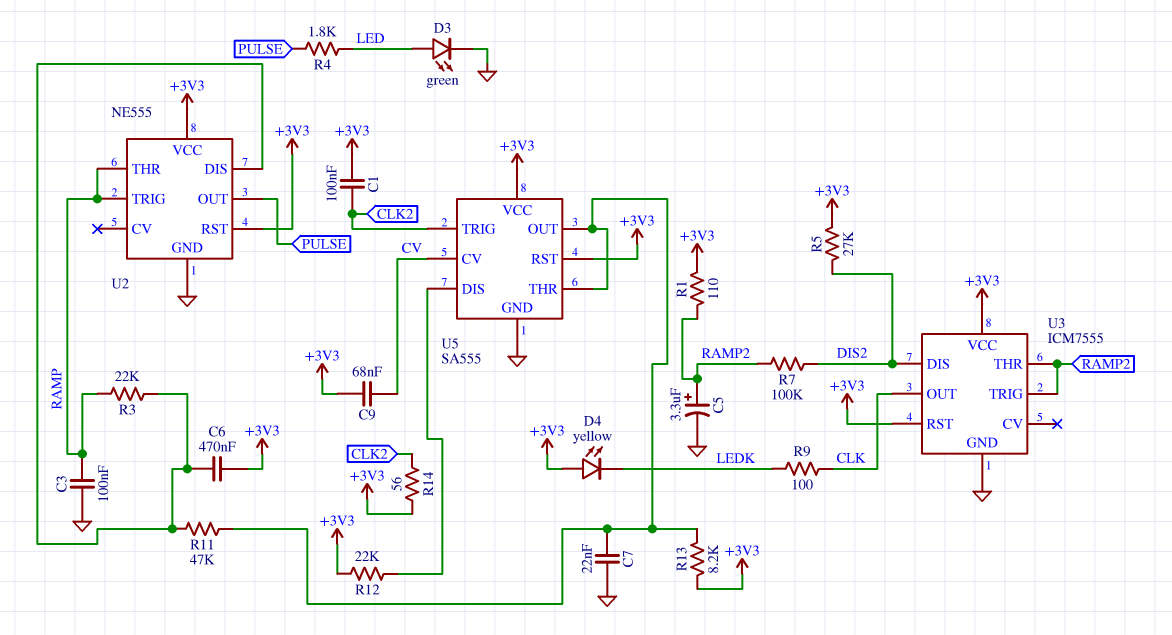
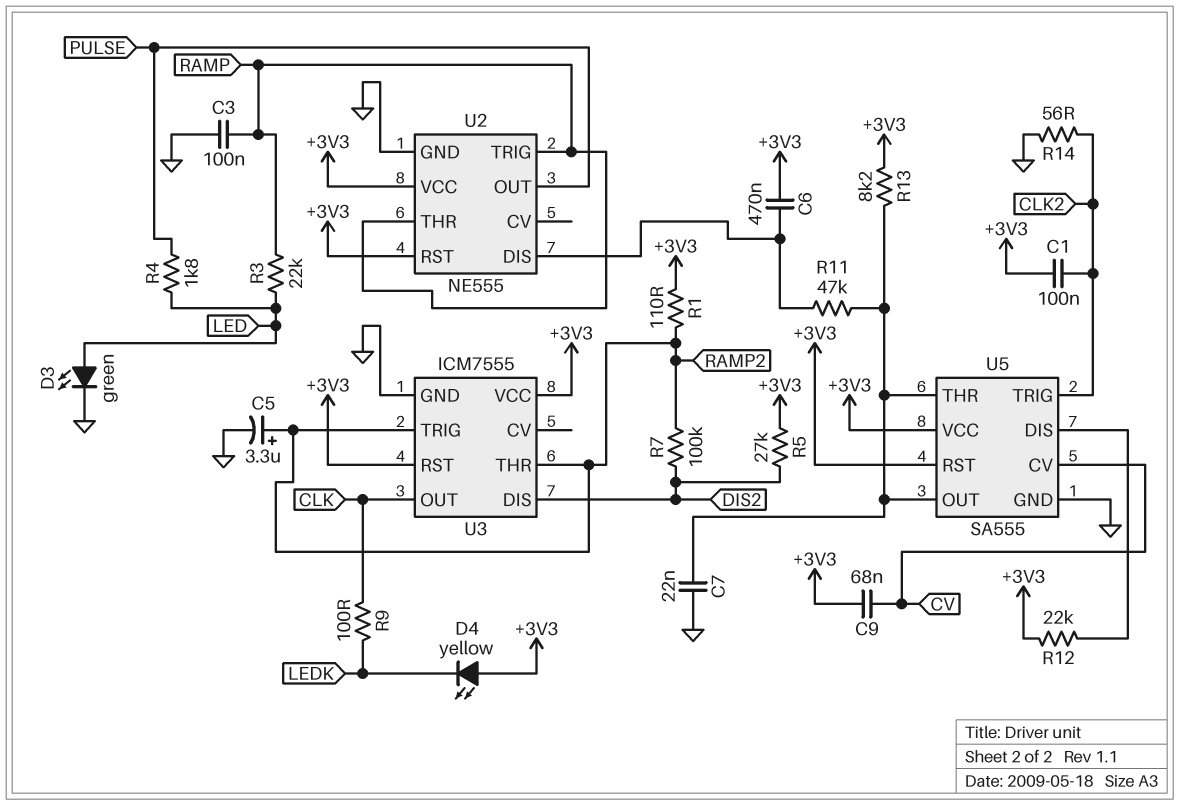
R3: 22k (RAMP, U2/DIS) -> 22k (LED, RAMP)
R14: 56 (+3V3, CLK2) -> 56 (CLK2, GND)

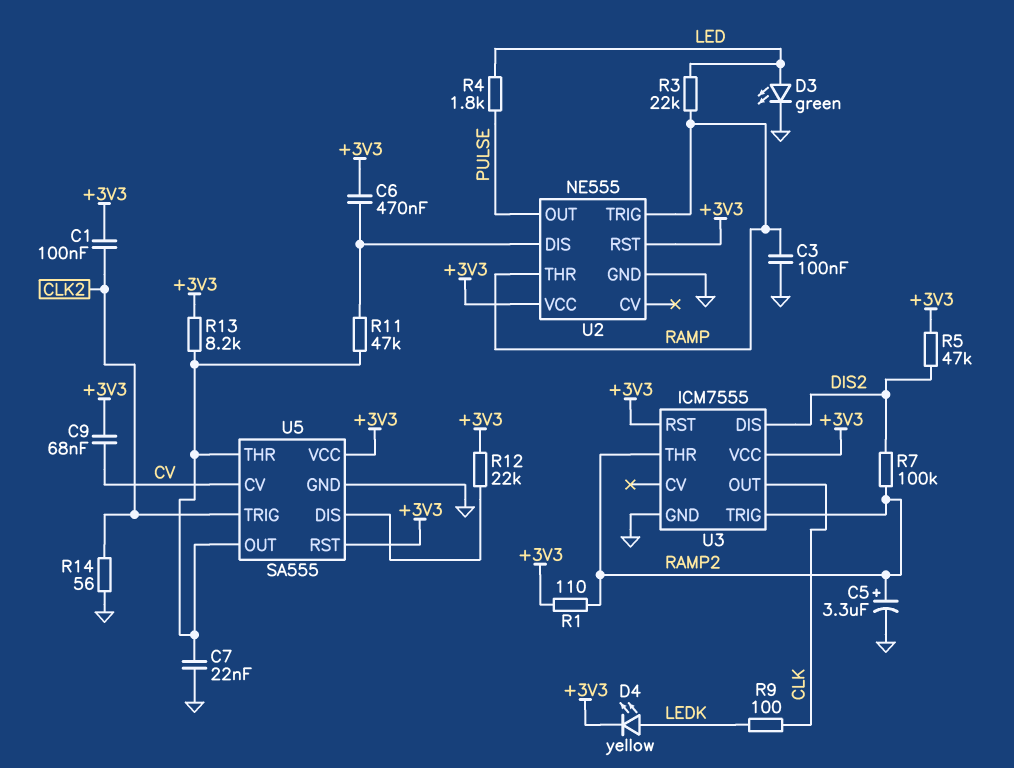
D4: LED yellow (A +3V3, K LEDK) -> LED yellow (A LEDK, K +3V3)
R5: 27k (+3V3, DIS2) -> 47k (+3V3, DIS2)

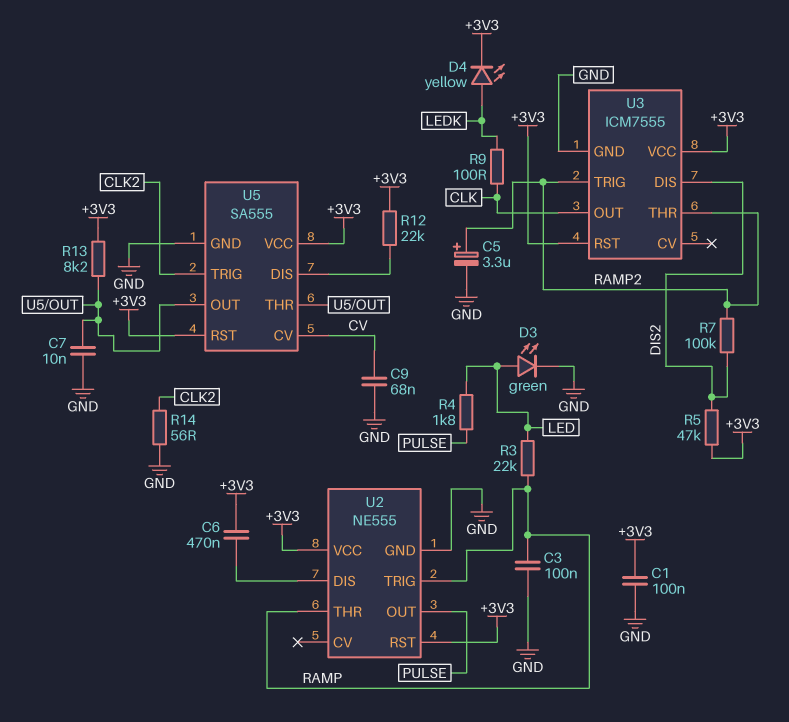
C1: 100nF (+3V3, CLK2) -> 100nF (+3V3, GND)
C7: 22nF (GND, U5/OUT) -> 10nF (GND, U5/OUT)
C9: 68nF (+3V3, CV) -> 68nF (CV, GND)
R1: 110 (+3V3, RAMP2) -> none
R11: 47k (U2/DIS, U5/OUT) -> none

